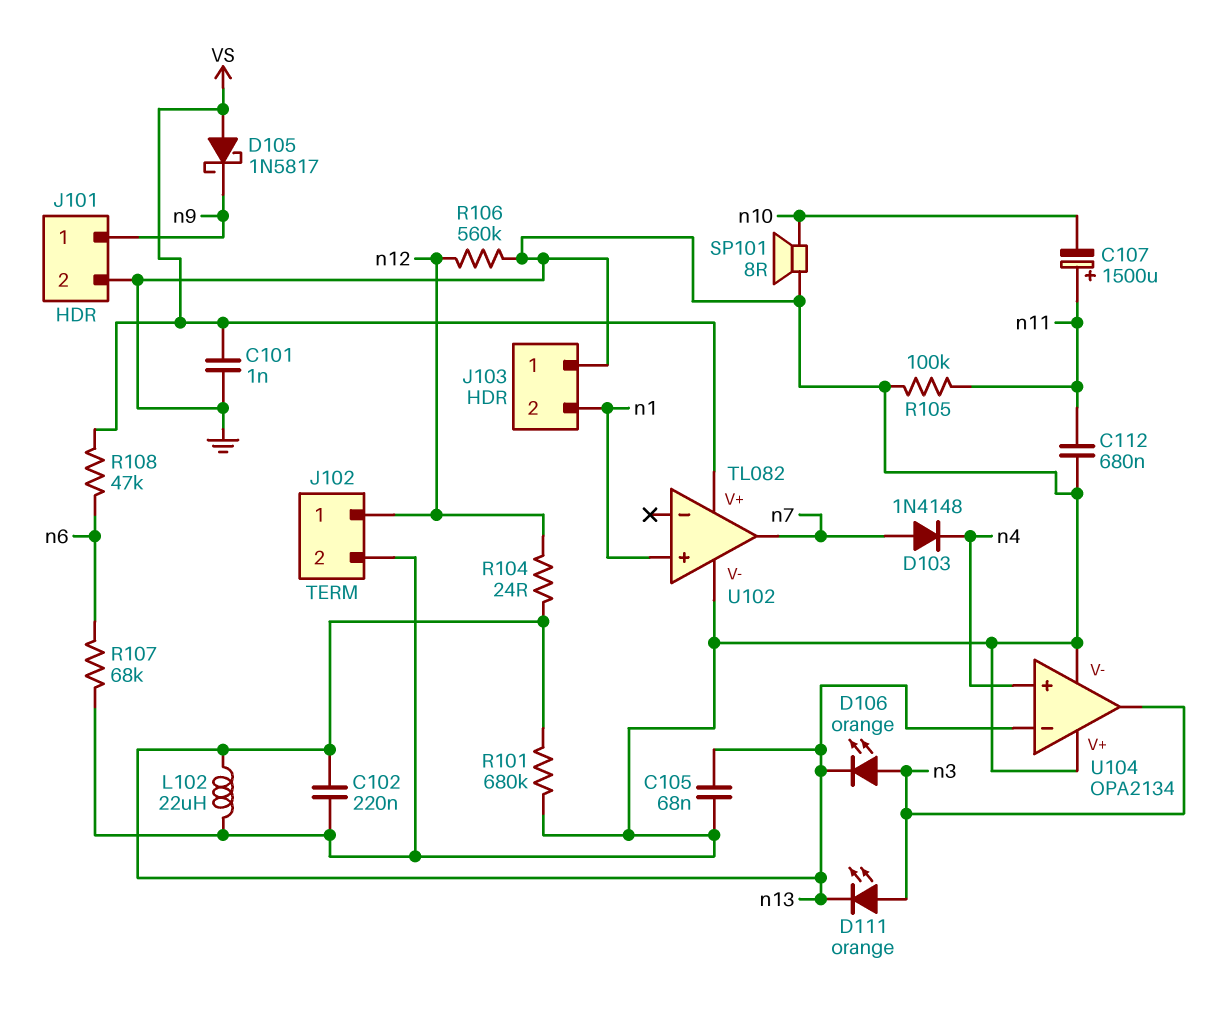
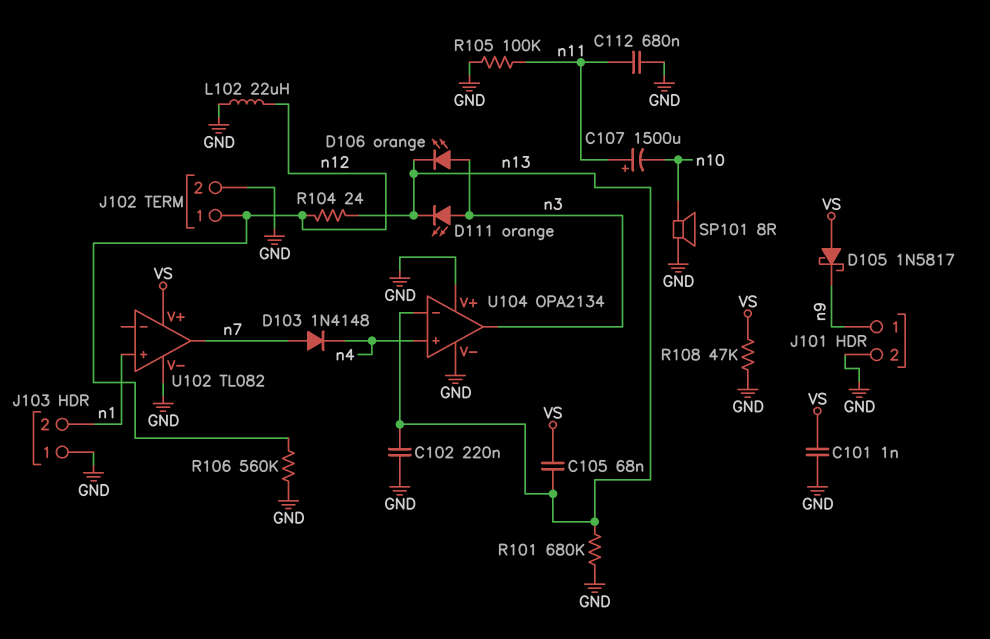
C105: 68nF (GND, n13) -> 68nF (VS, n13)
L102: 22uH (GND, n13) -> 22uH (GND, n12)
R107: 68k (GND, n6) -> none
R108: 47k (VS, n6) -> 47k (GND, VS)

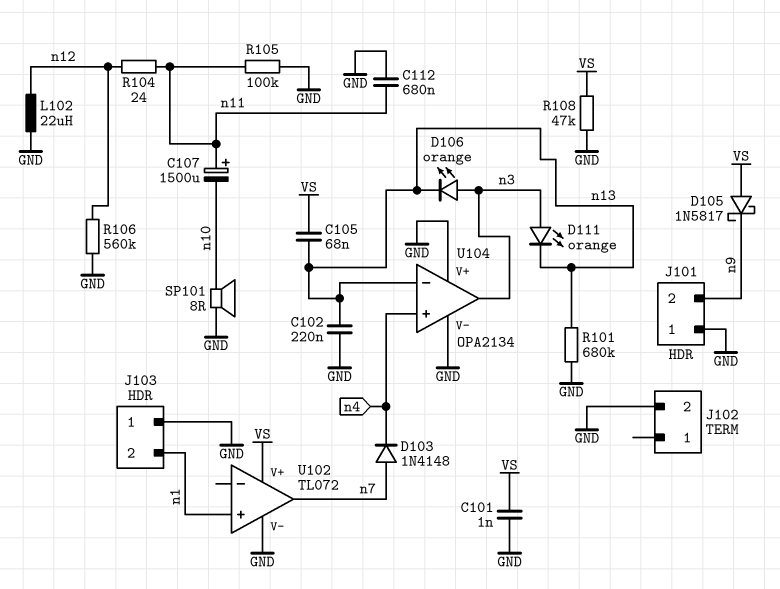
J101 pin 1: n9 -> GND
J101 pin 2: GND -> n9
J102 pin 1: n12 -> none
R104: 24 (n12, n13) -> 24 (n11, n12)
U102: TL082 -> TL072

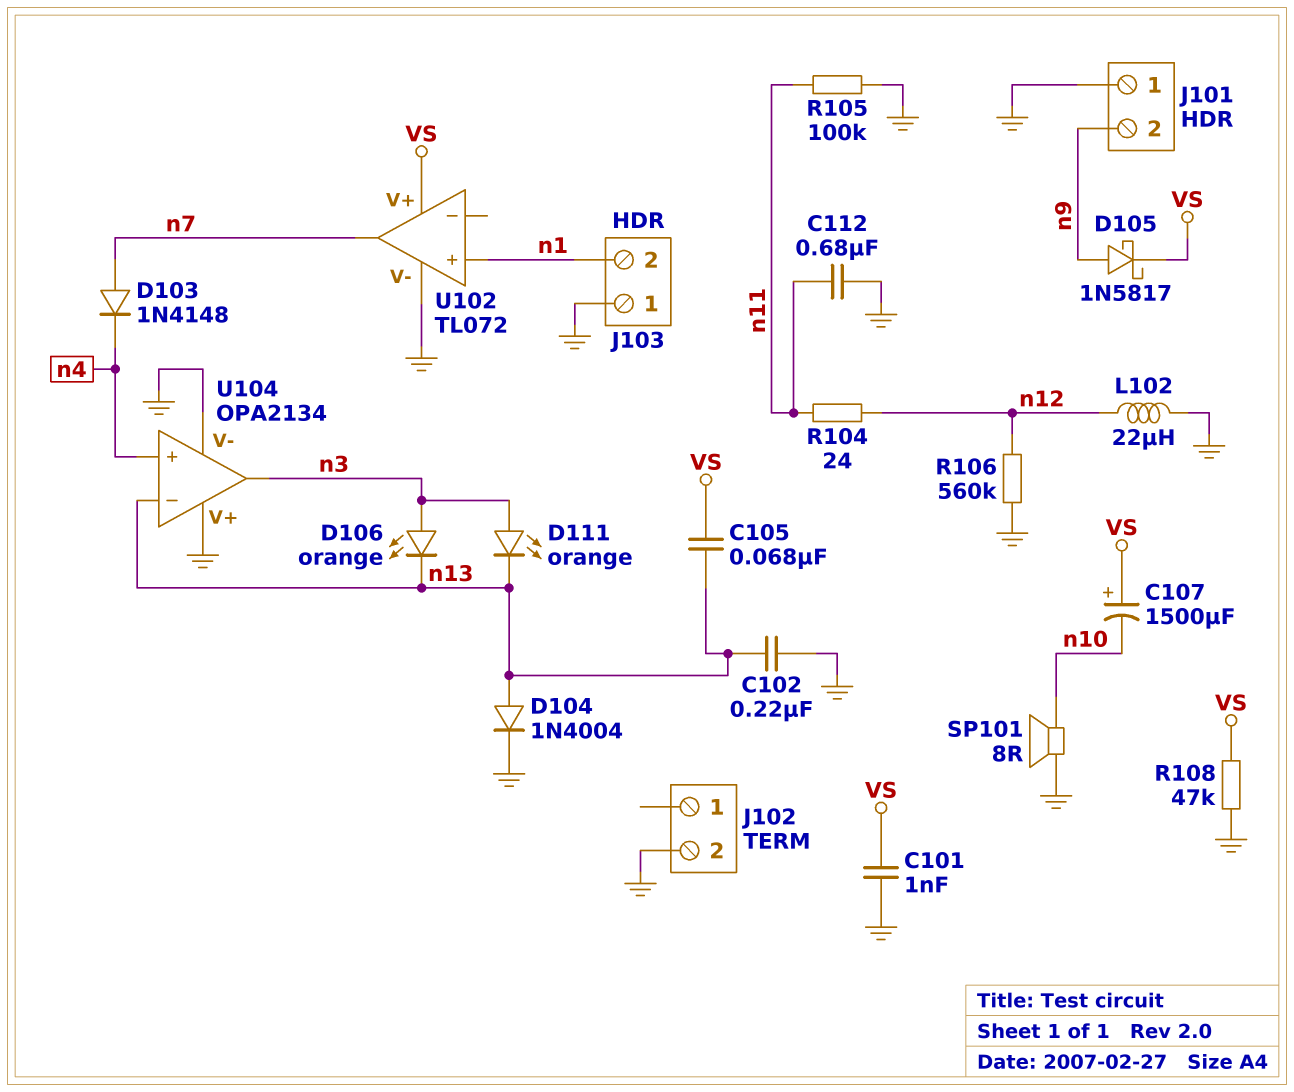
C107: 1500uF (plus n11, minus n10) -> 1500uF (plus VS, minus n10)
D104: none -> diode 1N4004 (A n13, K GND)
D105: schottky 1N5817 (A VS, K n9) -> schottky 1N5817 (A n9, K VS)
R101: 680k (GND, n13) -> none

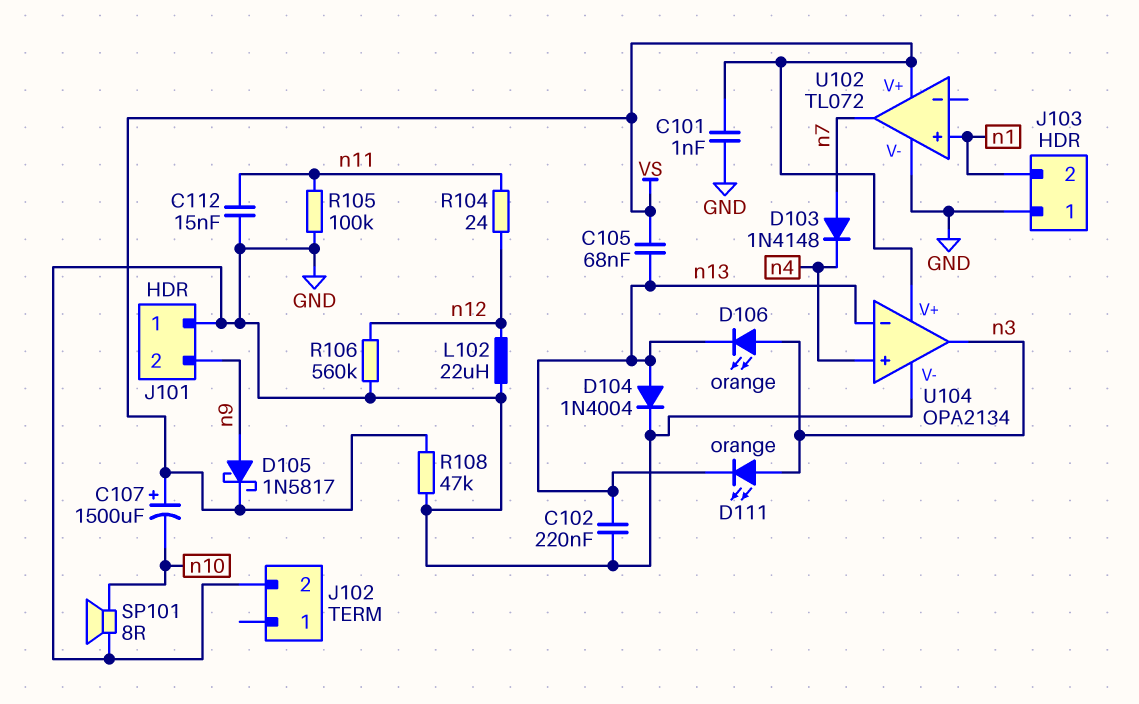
C112: 680nF (GND, n11) -> 15nF (GND, n11)
U104 pin V+: GND -> VS

